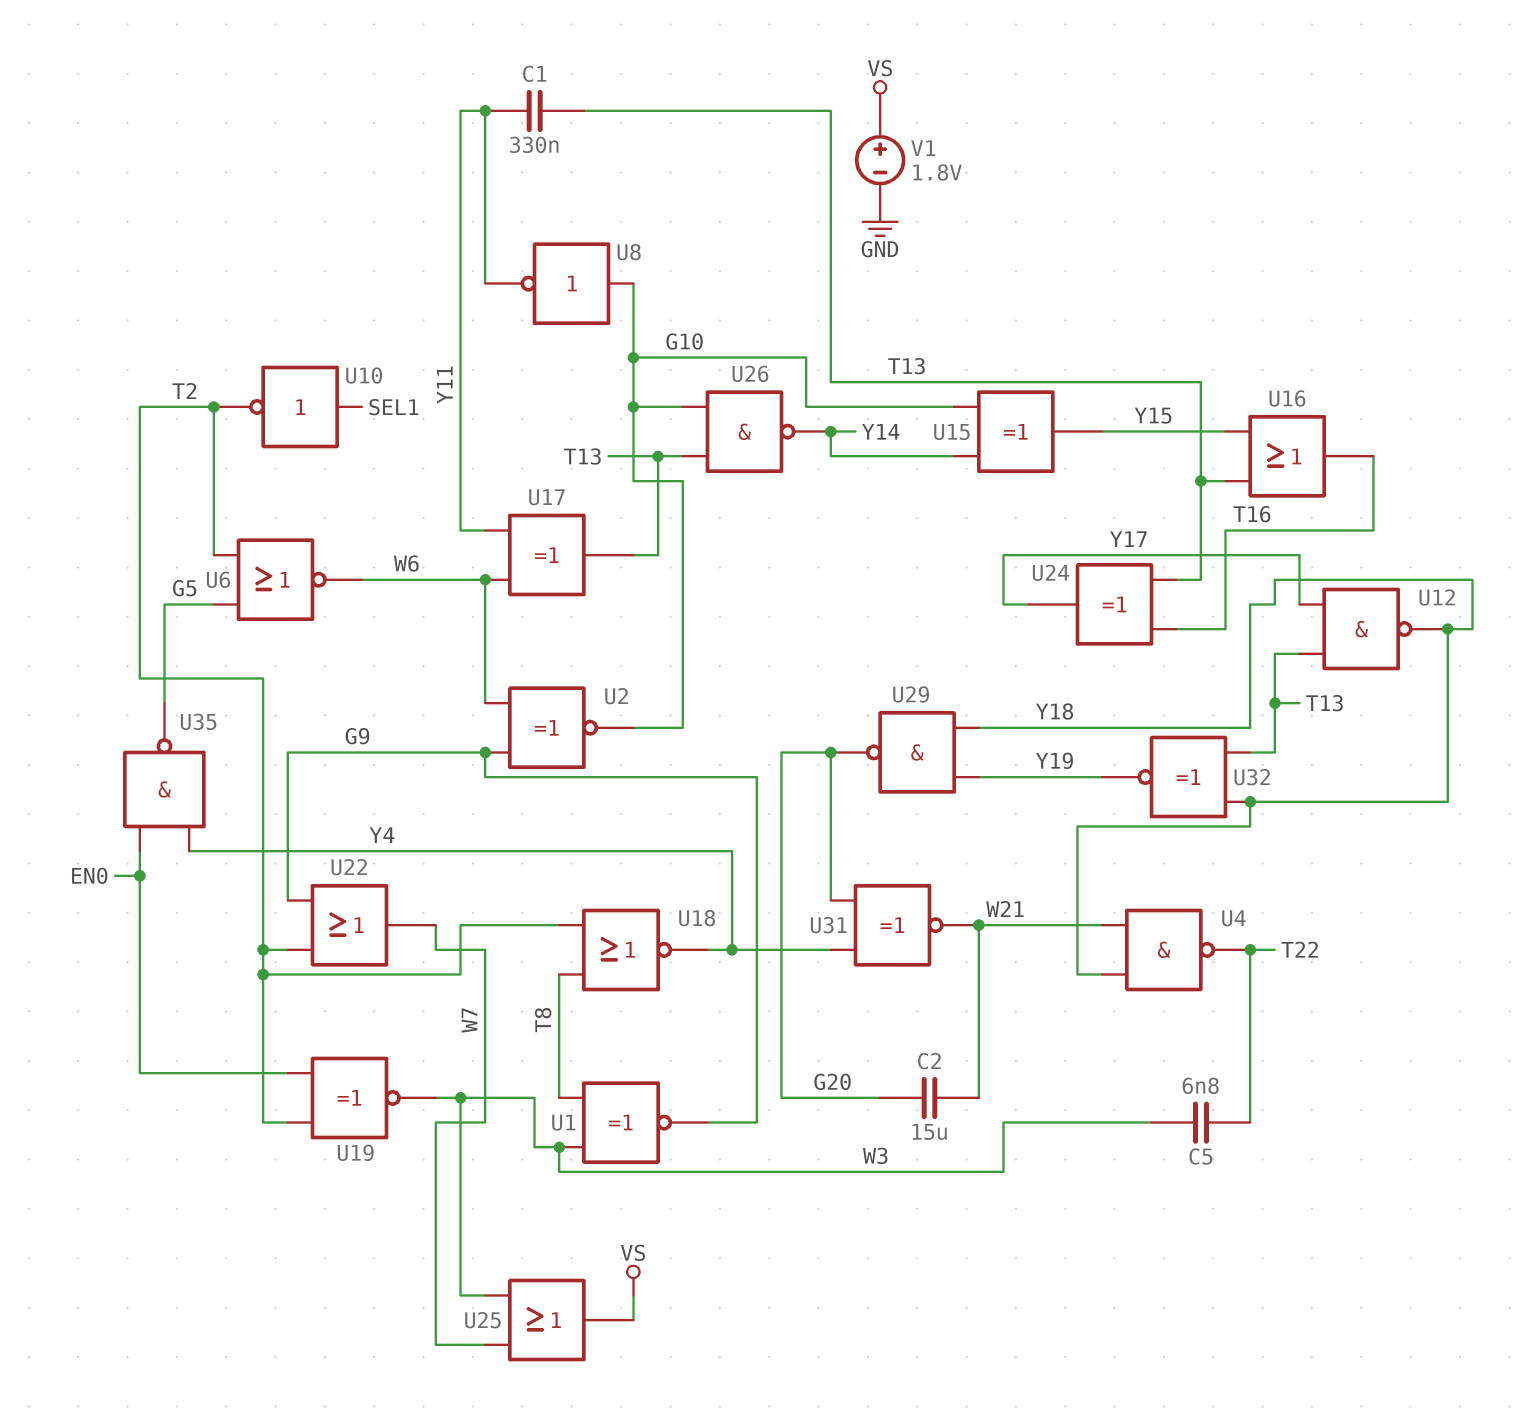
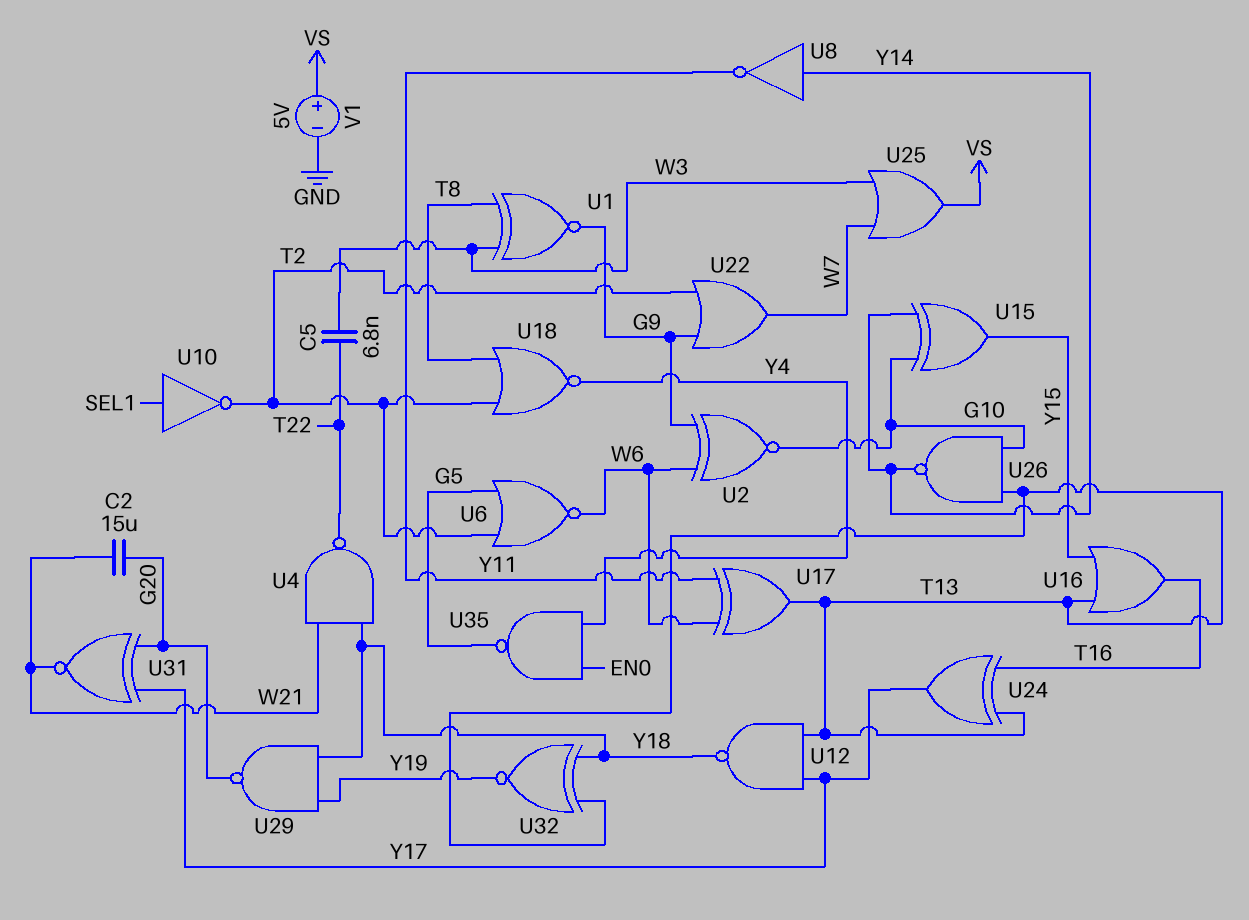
C1: 330nF (T13, Y11) -> none
U8: NOT (in G10, out Y11) -> NOT (in Y14, out Y11)
U19: XNOR (in EN0, in T2, out W3) -> none
U31: XNOR (in G20, in Y4, out W21) -> XNOR (in G20, in Y17, out W21)
V1: 1.8V (plus VS, minus GND) -> 5V (plus VS, minus GND)

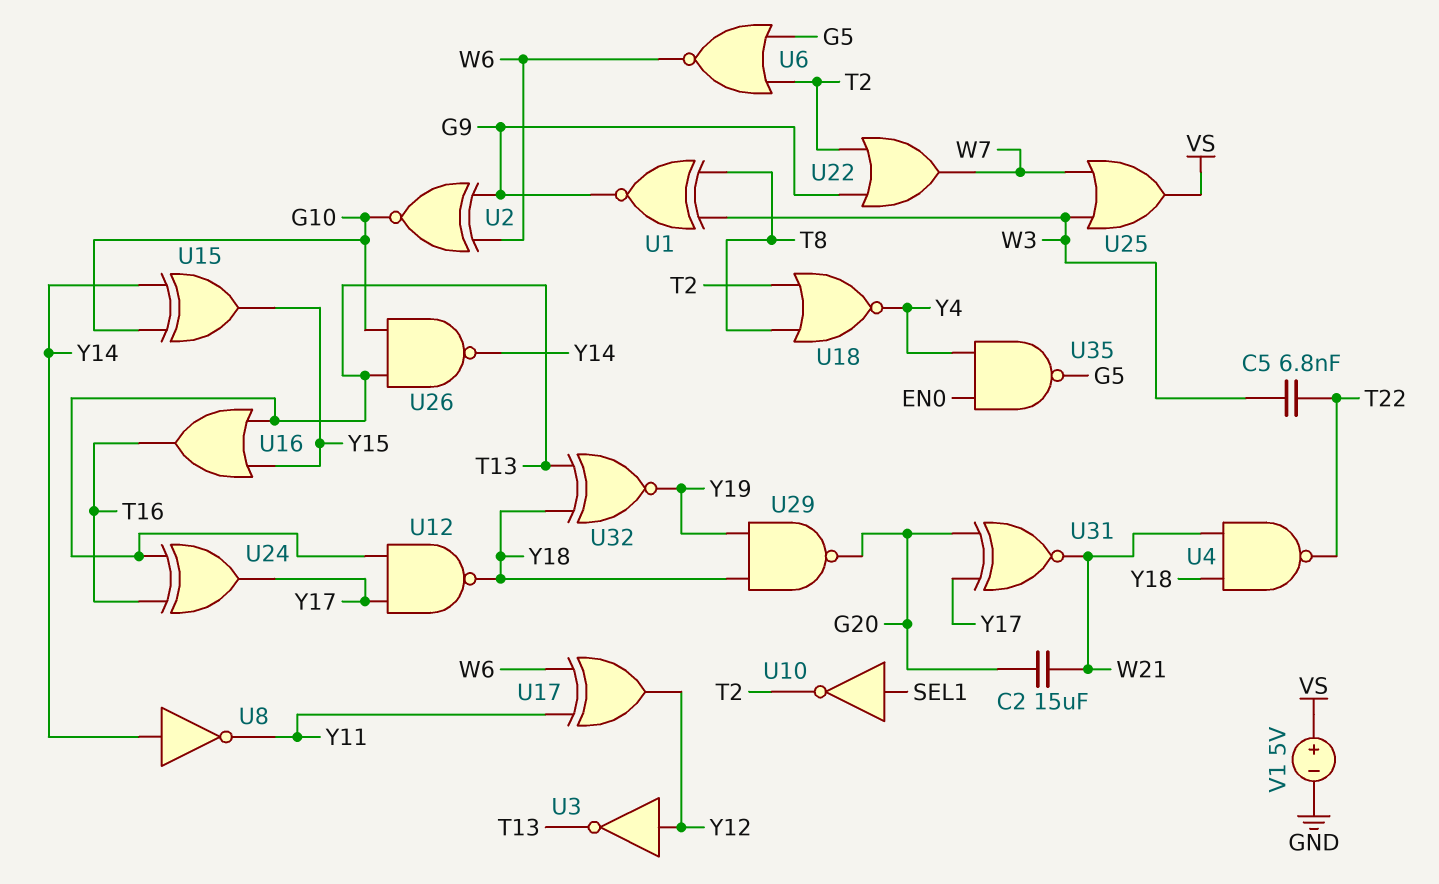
U3: none -> NOT (in Y12, out T13)
U17: XOR (in W6, in Y11, out T13) -> XOR (in W6, in Y11, out Y12)

